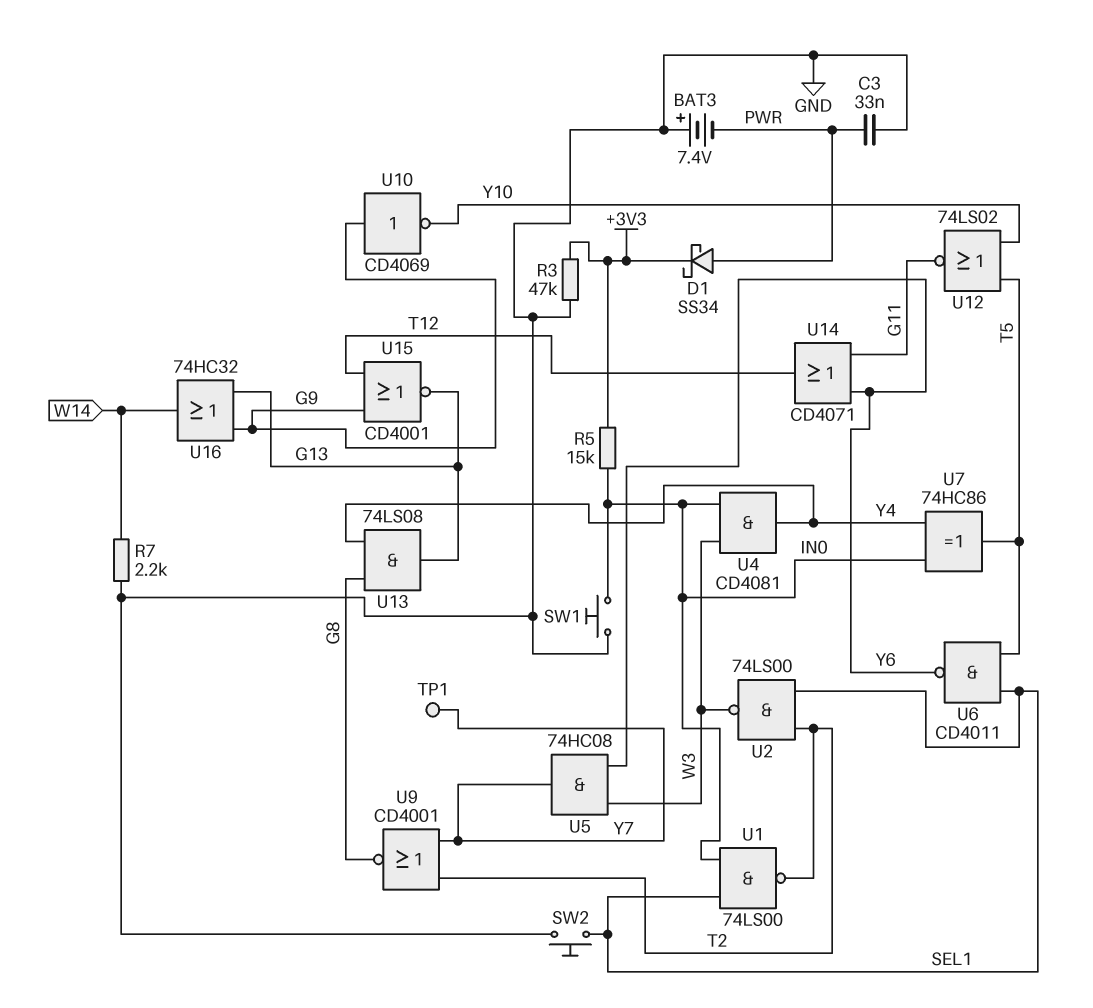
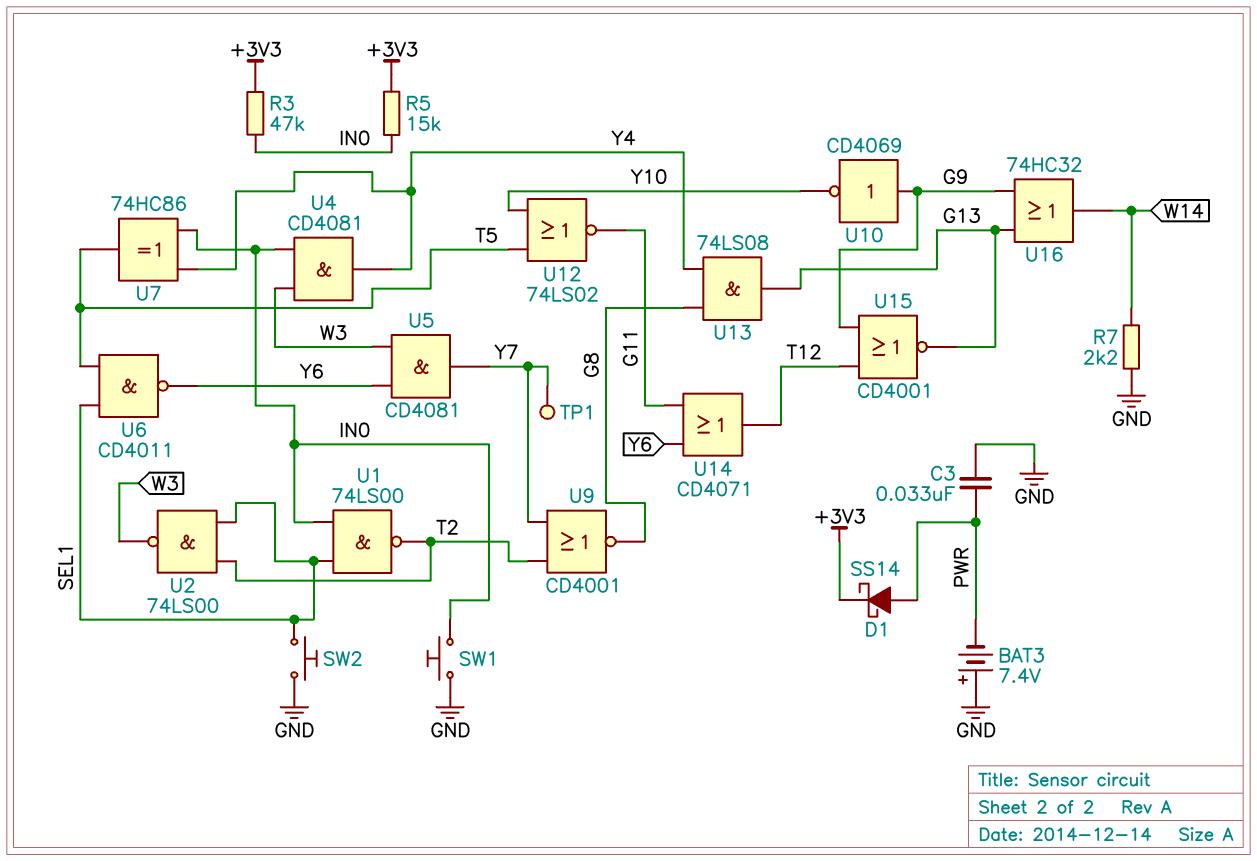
D1: schottky SS34 (A PWR, K +3V3) -> schottky SS14 (A PWR, K +3V3)
R3: 47k (+3V3, GND) -> 47k (+3V3, IN0)
U5: AND 74HC08 (in W3, in Y6, out Y7) -> AND CD4081 (in W3, in Y6, out Y7)

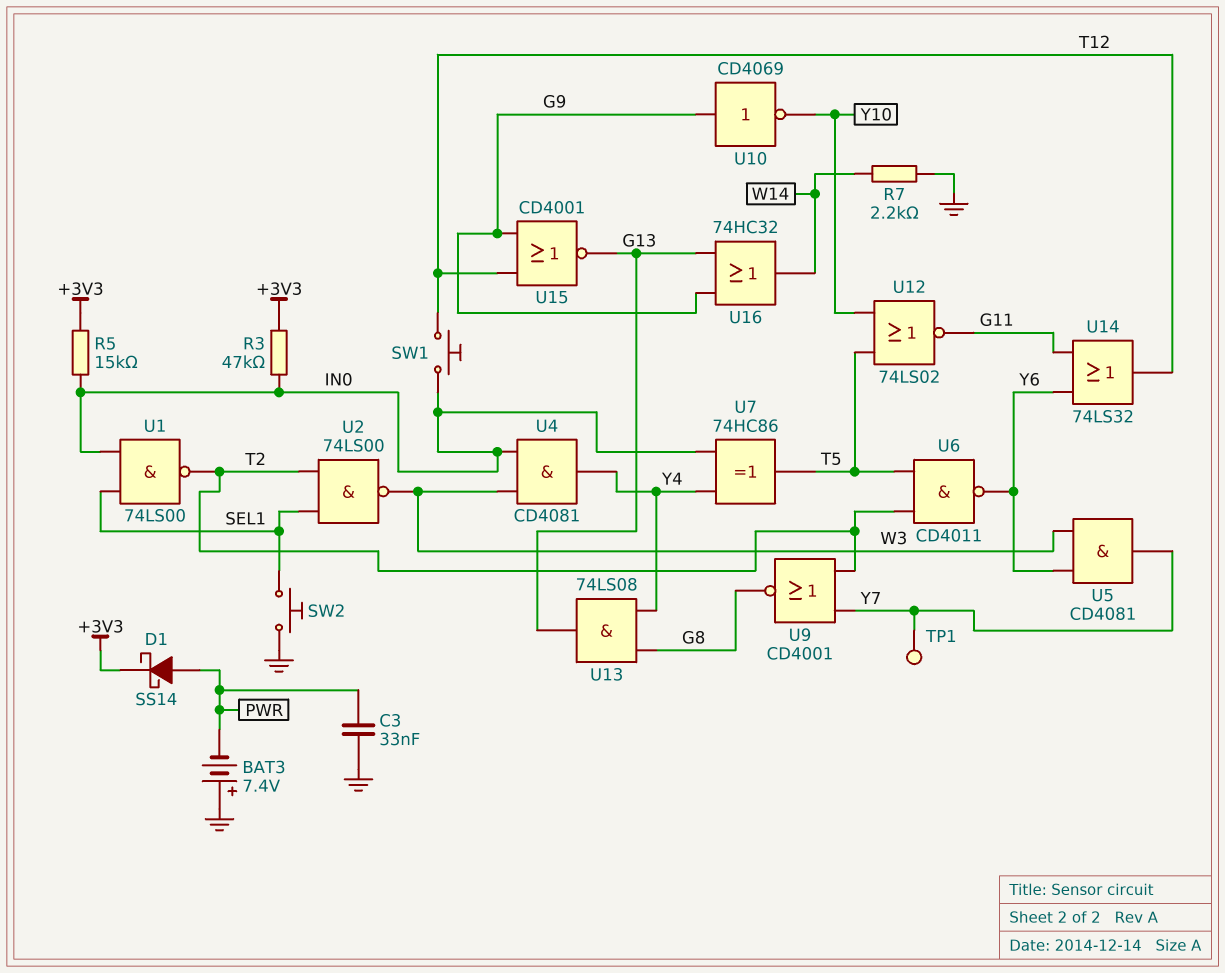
SW1: button (GND, IN0) -> button (IN0, T12)
U6: NAND CD4011 (in SEL1, in T5, out Y6) -> NAND CD4011 (in T2, in T5, out Y6)
U14: OR CD4071 (in G11, in Y6, out T12) -> OR 74LS32 (in G11, in Y6, out T12)

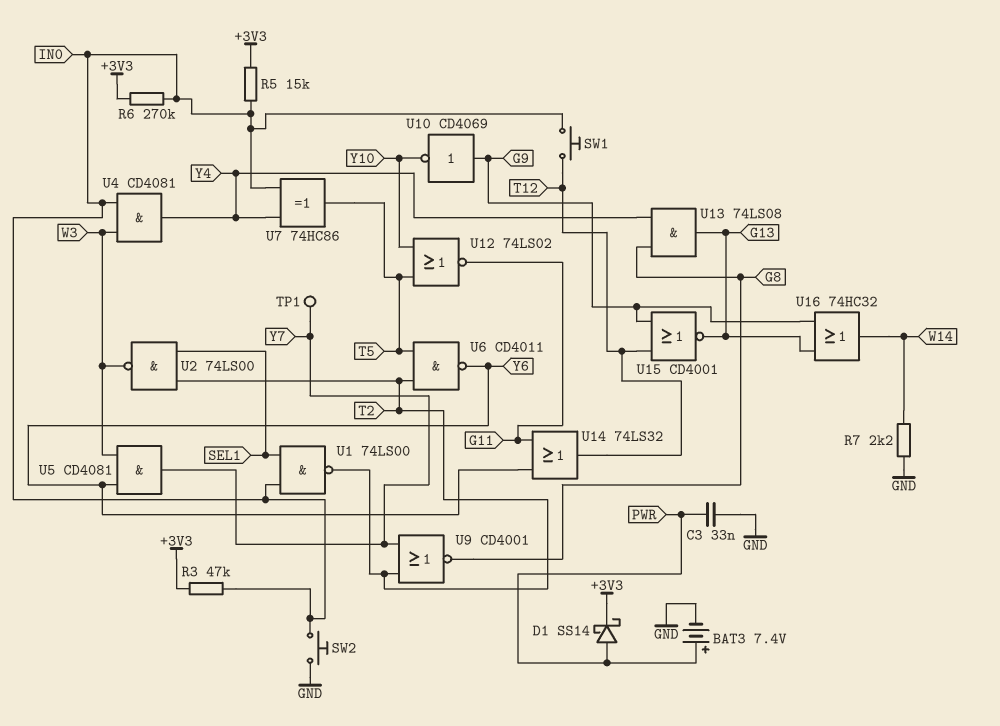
BAT3: 7.4V (plus GND, minus PWR) -> 7.4V (plus PWR, minus GND)
R6: none -> 270k (+3V3, IN0)
SW2: button (GND, SEL1) -> button (GND, IN0)

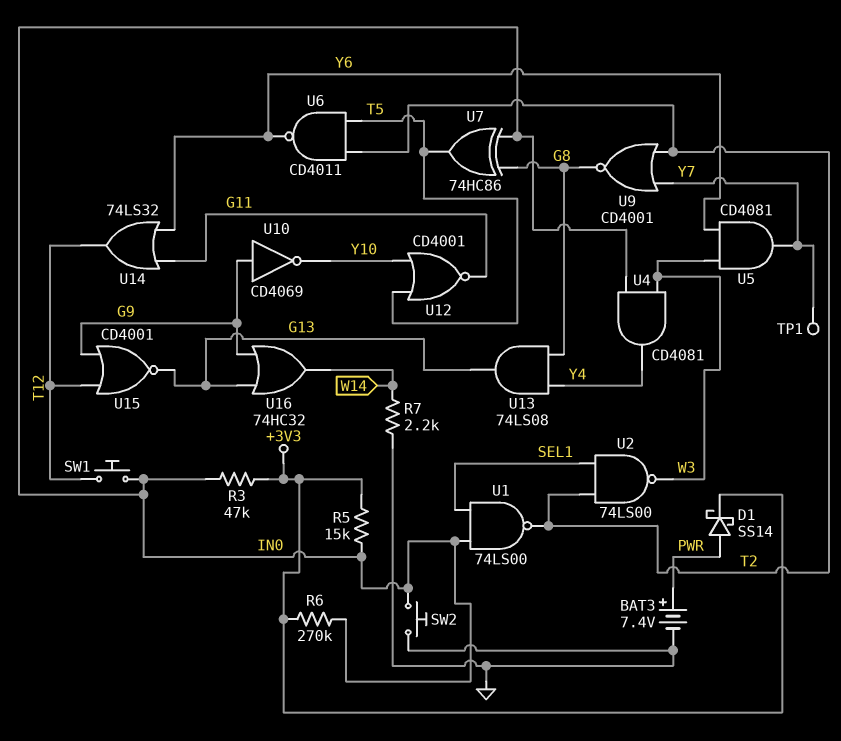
C3: 33nF (GND, PWR) -> none
U7: XOR 74HC86 (in IN0, in Y4, out T5) -> XOR 74HC86 (in G8, in IN0, out T5)
U12: NOR 74LS02 (in T5, in Y10, out G11) -> NOR CD4001 (in T5, in Y10, out G11)

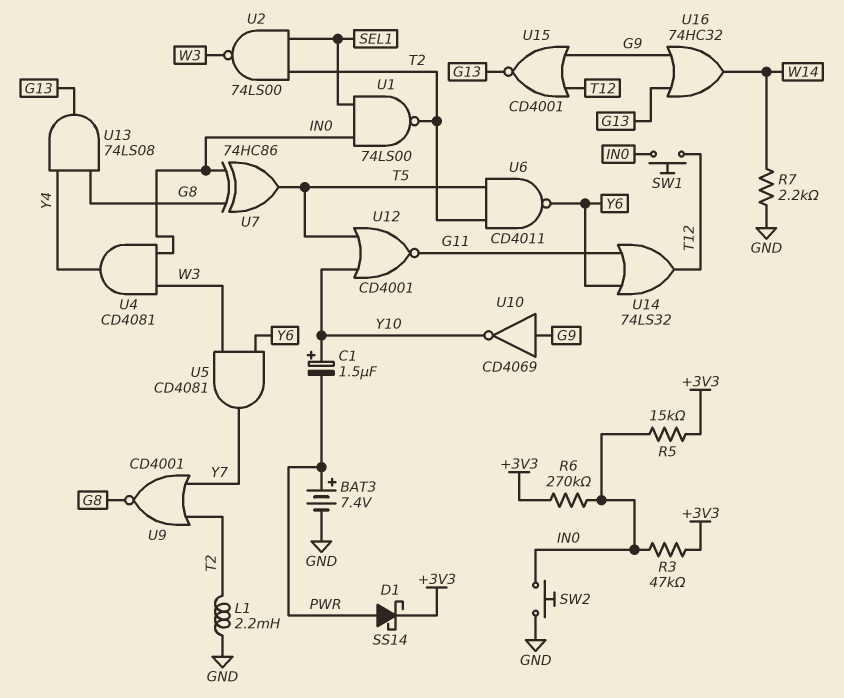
C1: none -> 1.5uF (plus Y10, minus PWR)
L1: none -> 2.2mH (GND, T2)
TP1: test point (Y7) -> none

